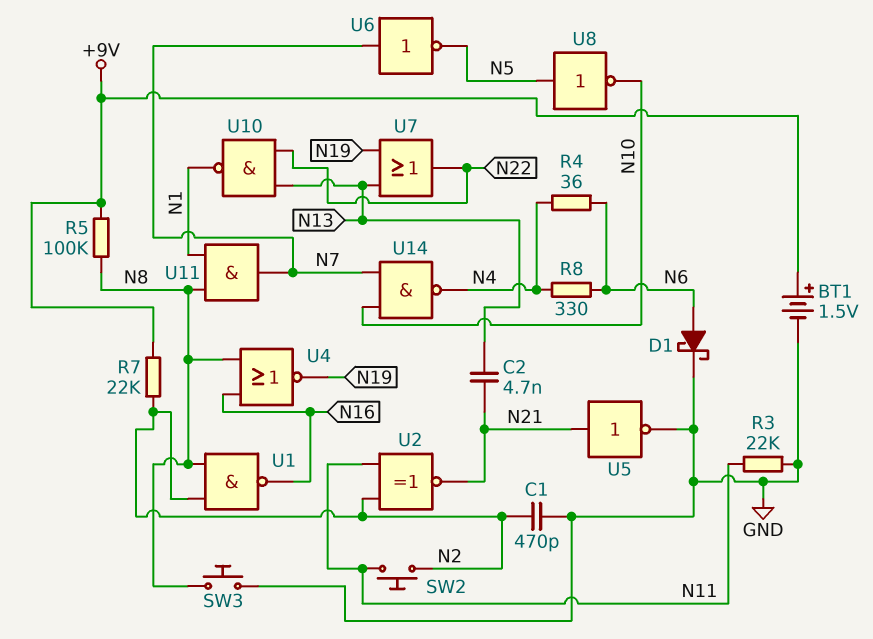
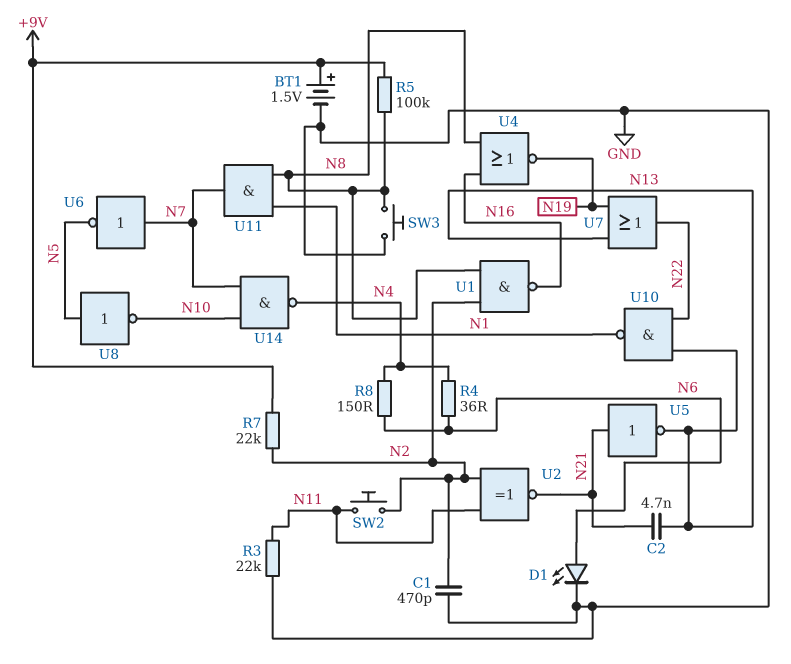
D1: schottky (A N6, K GND) -> LED (A N6, K GND)
R8: 330 (N4, N6) -> 150 (N4, N6)
U5: NOT (in N21, out GND) -> NOT (in N21, out N13)

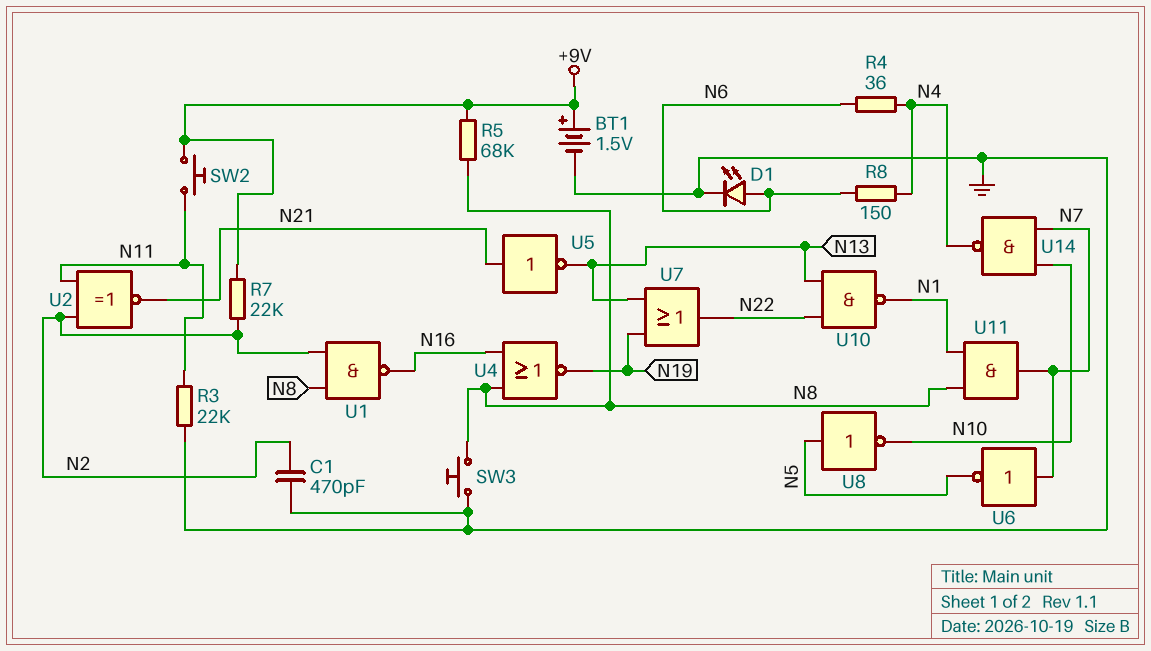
C2: 4.7nF (N13, N21) -> none
R5: 100k (+9V, N8) -> 68k (+9V, N8)
SW2: button (N2, N11) -> button (+9V, N11)

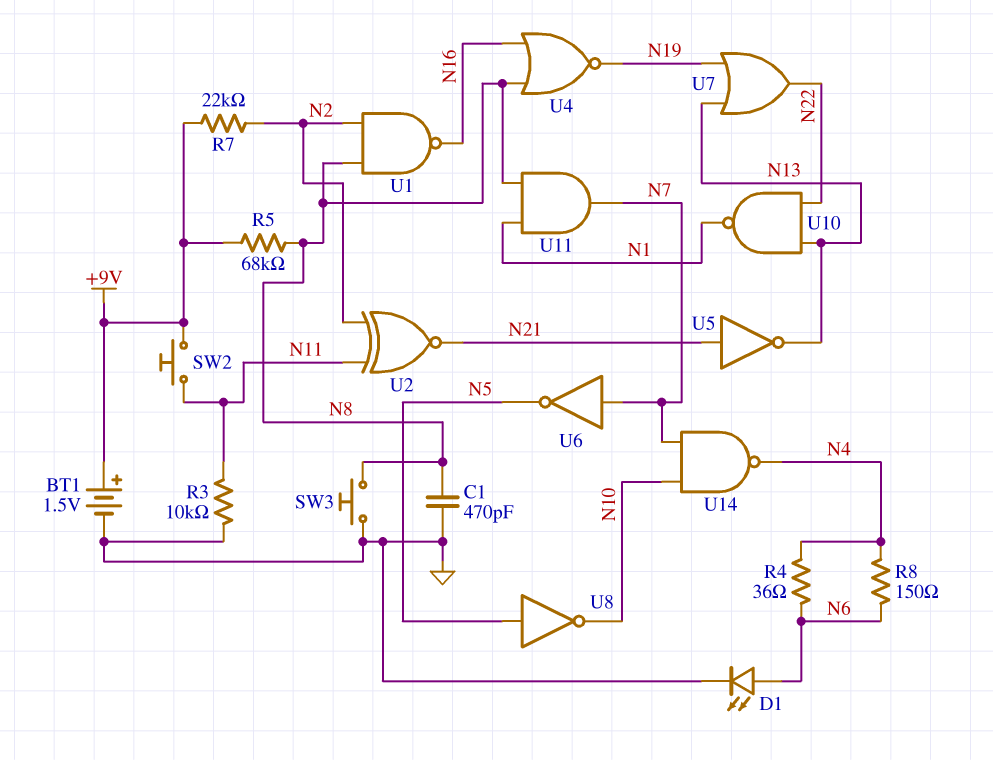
C1: 470pF (GND, N2) -> 470pF (GND, N8)
R3: 22k (GND, N11) -> 10k (GND, N11)

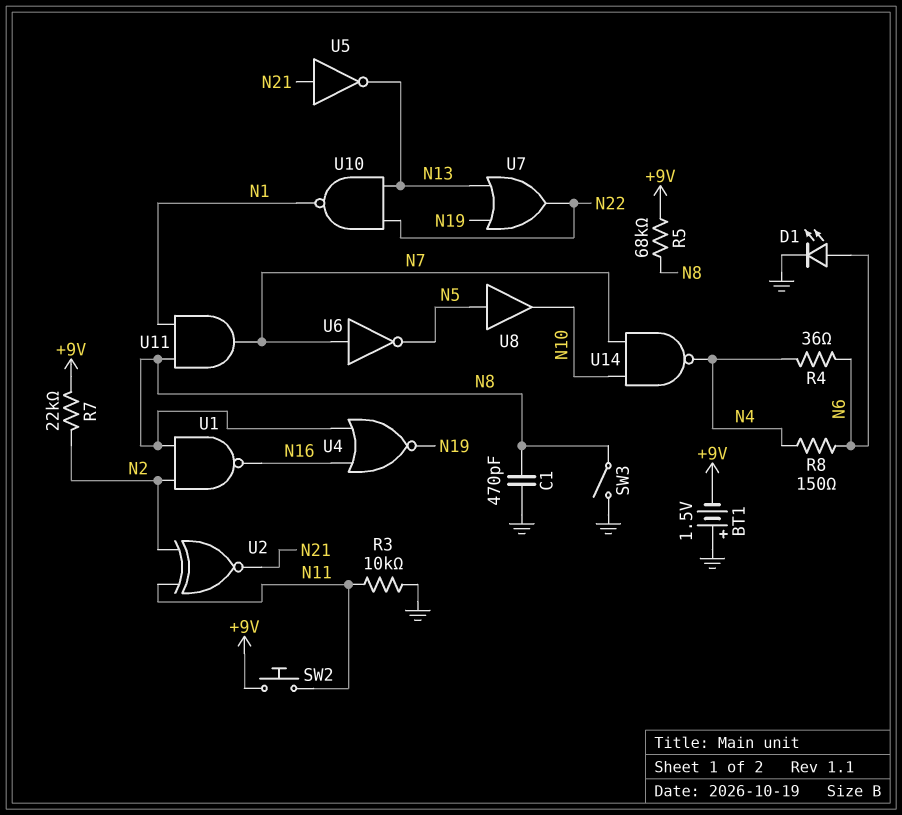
BT1: 1.5V (plus +9V, minus GND) -> 1.5V (plus GND, minus +9V)
SW3: button (GND, N8) -> switch (GND, N8)
U8: NOT (in N5, out N10) -> buffer (in N5, out N10)

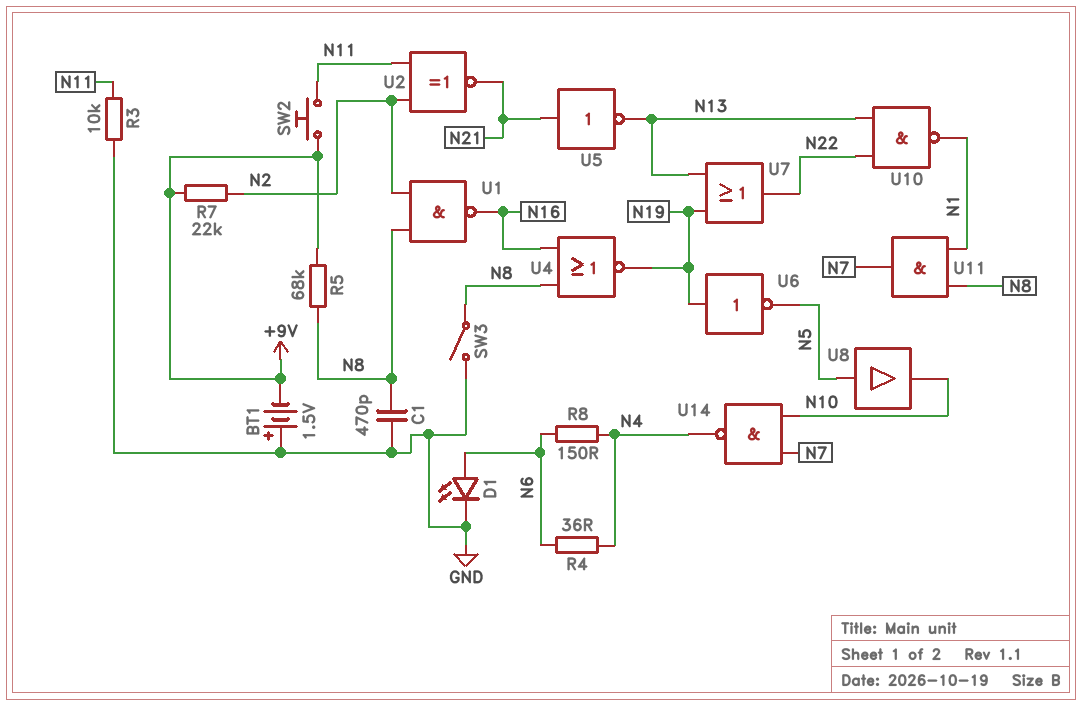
U6: NOT (in N7, out N5) -> NOT (in N19, out N5)

